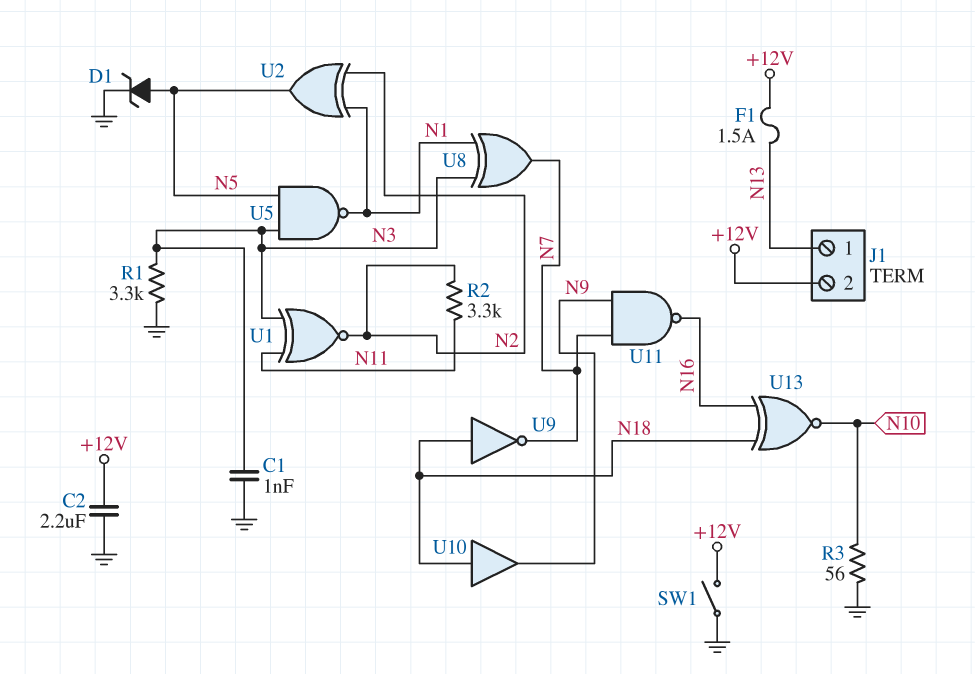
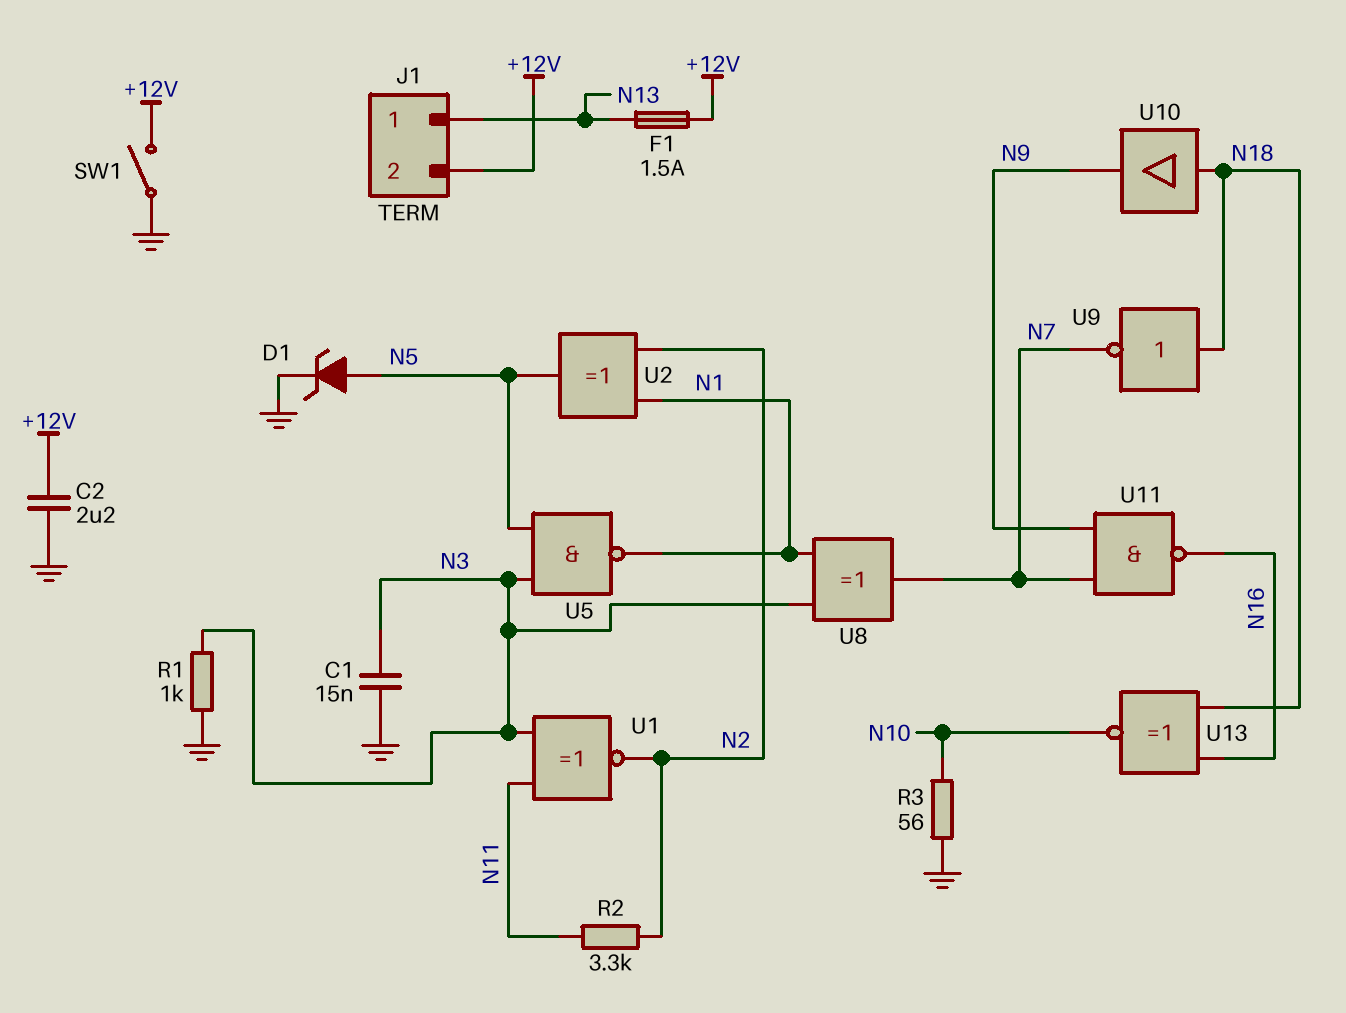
C1: 1nF (GND, N3) -> 15nF (GND, N3)
R1: 3.3k (GND, N3) -> 1k (GND, N3)

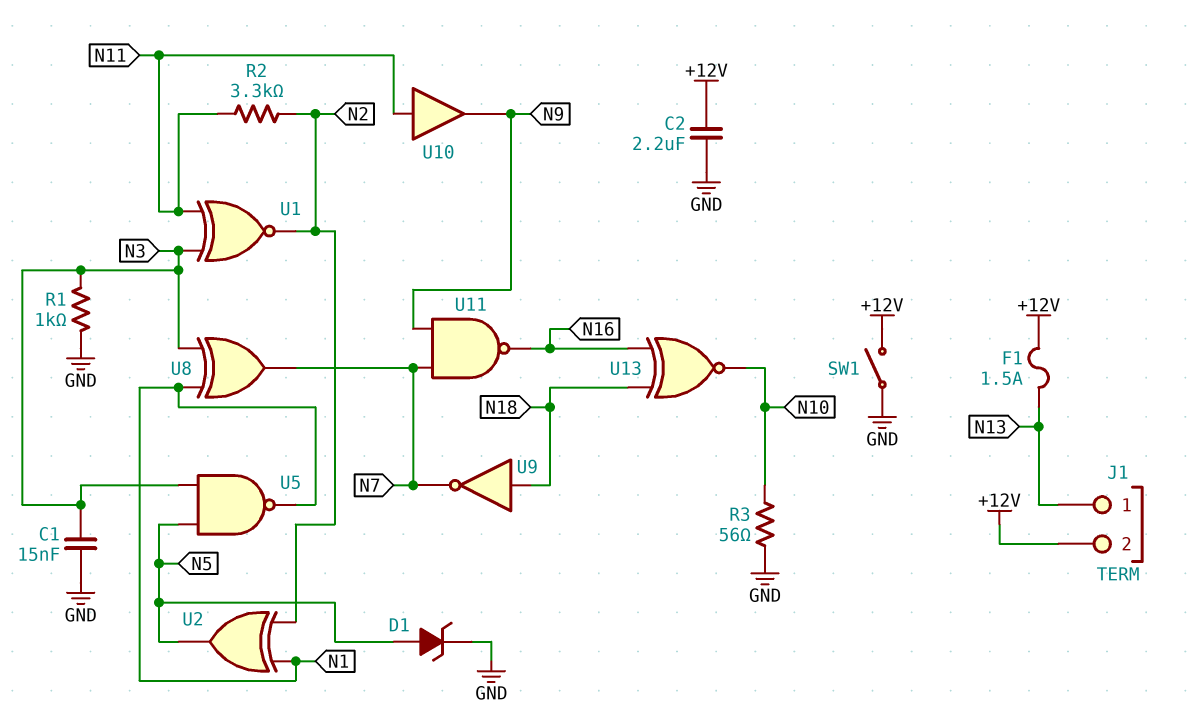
U10: buffer (in N18, out N9) -> buffer (in N11, out N9)

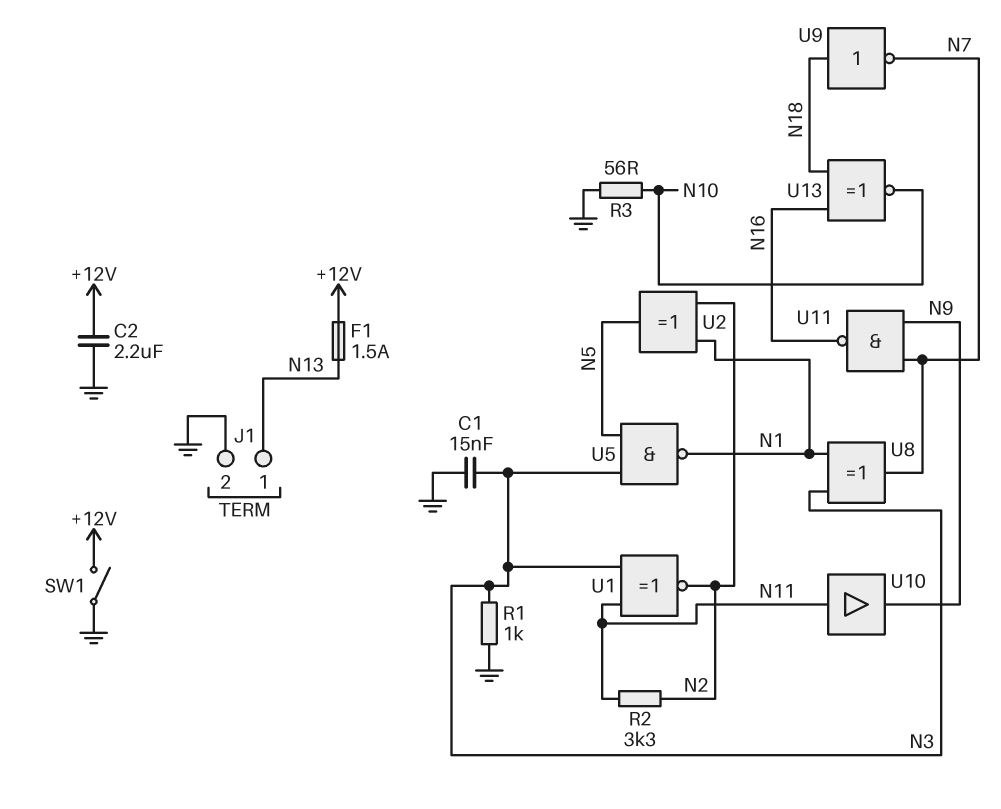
D1: zener (A N5, K GND) -> none
J1 pin 2: +12V -> GND

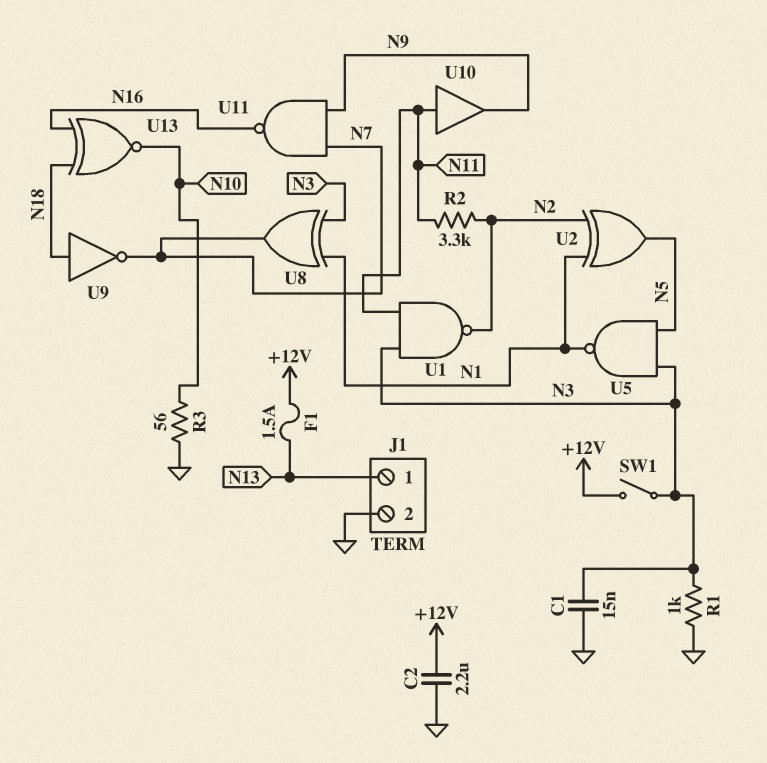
SW1: switch (+12V, GND) -> switch (+12V, N3)
U1: XNOR (in N3, in N11, out N2) -> NAND (in N3, in N11, out N2)

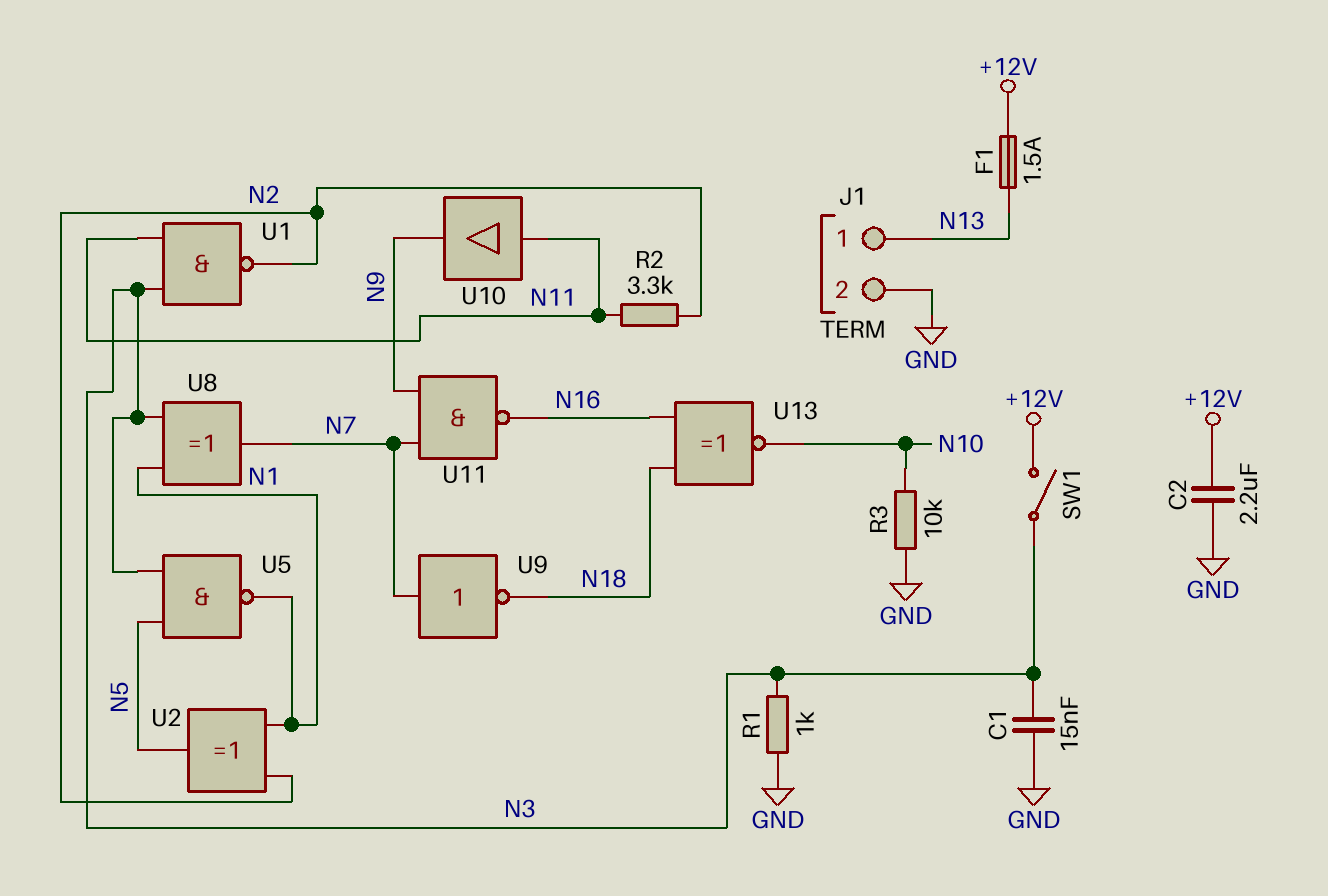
R3: 56 (GND, N10) -> 10k (GND, N10)
U9: NOT (in N18, out N7) -> NOT (in N7, out N18)

